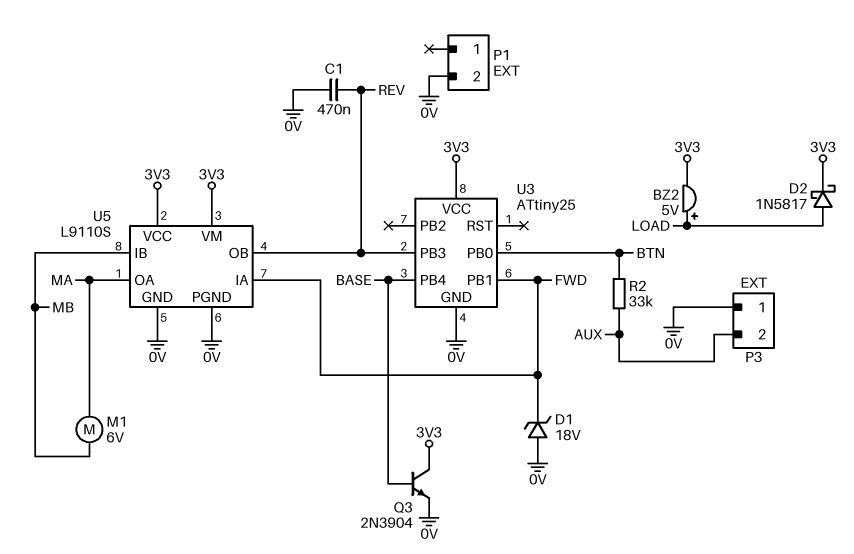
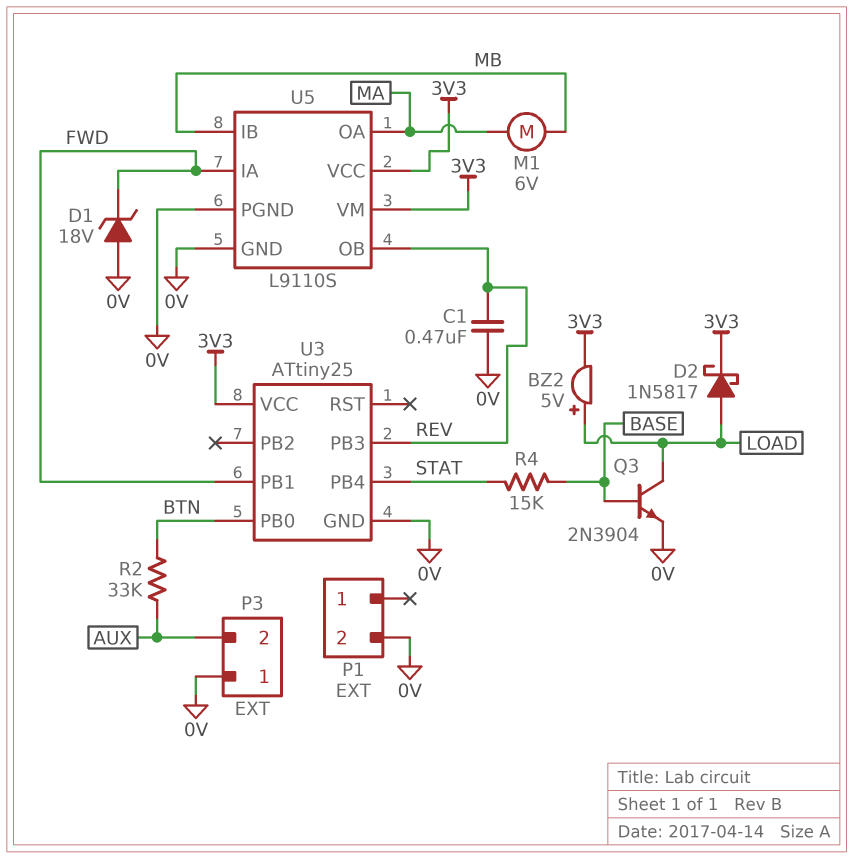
Q3: NPN 2N3904 (B BASE, C 3V3, E 0V) -> NPN 2N3904 (B BASE, C LOAD, E 0V)
R4: none -> 15k (BASE, STAT)
U3 pin PB4: BASE -> STAT

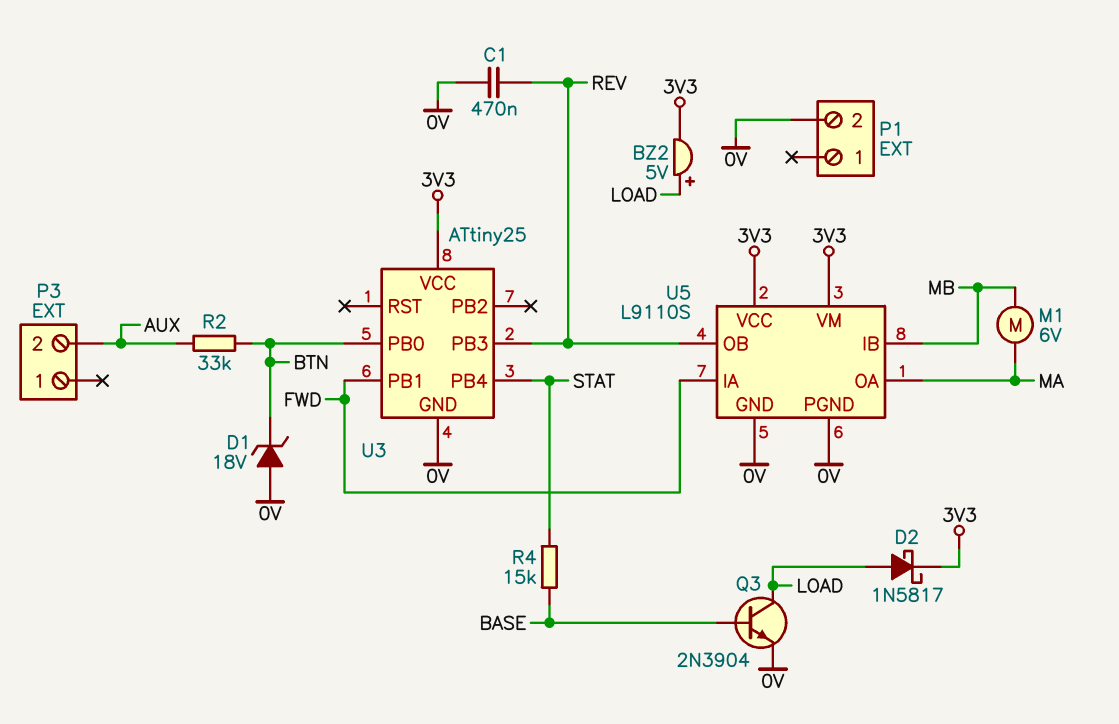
D1: zener 18V (A 0V, K FWD) -> zener 18V (A 0V, K BTN)
P3 pin 1: 0V -> none

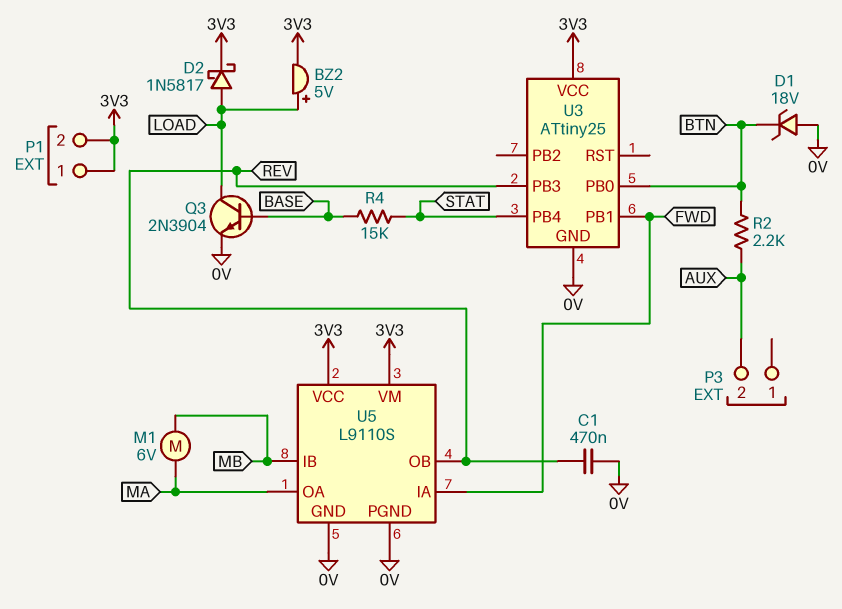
P1 pin 1: none -> 3V3
P1 pin 2: 0V -> 3V3
R2: 33k (AUX, BTN) -> 2.2k (AUX, BTN)

